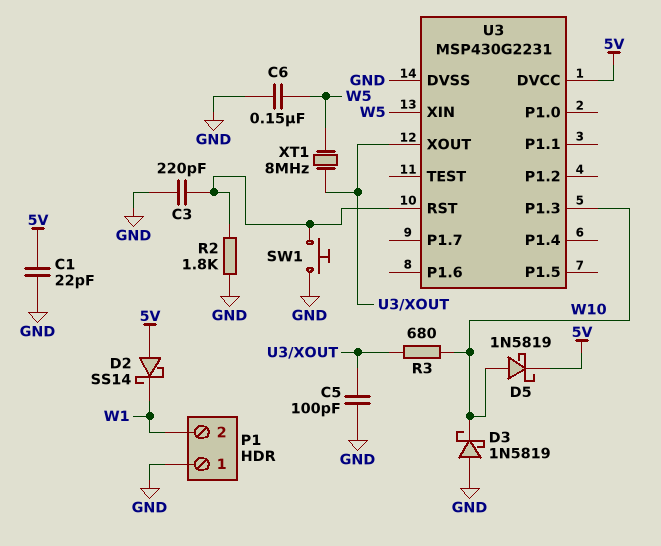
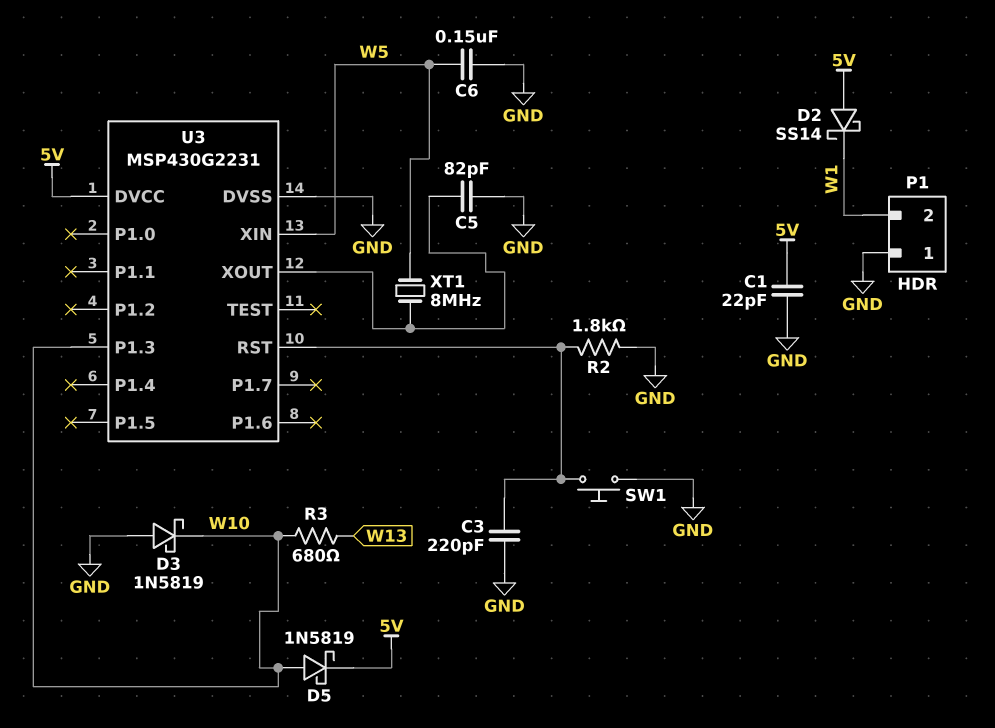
C5: 100pF (GND, U3/XOUT) -> 82pF (GND, U3/XOUT)
R3: 680 (U3/XOUT, W10) -> 680 (W10, W13)

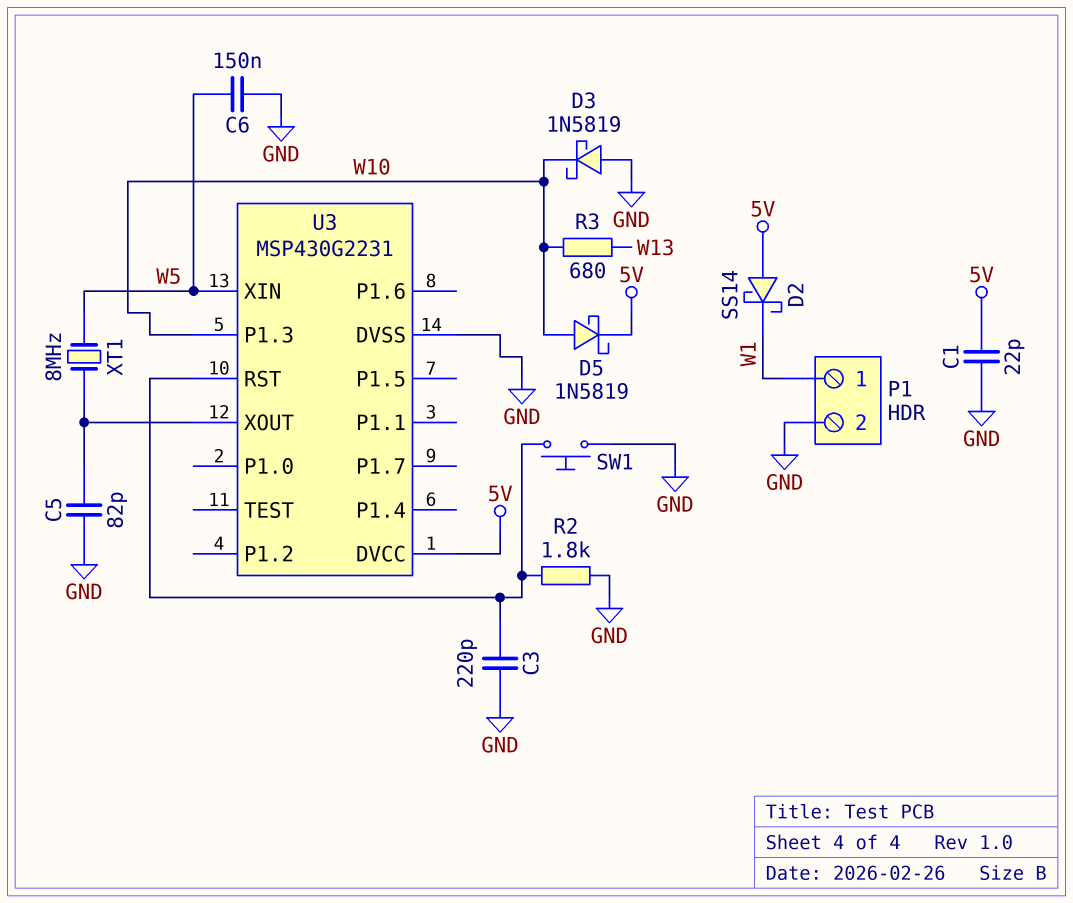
P1 pin 1: GND -> W1
P1 pin 2: W1 -> GND

